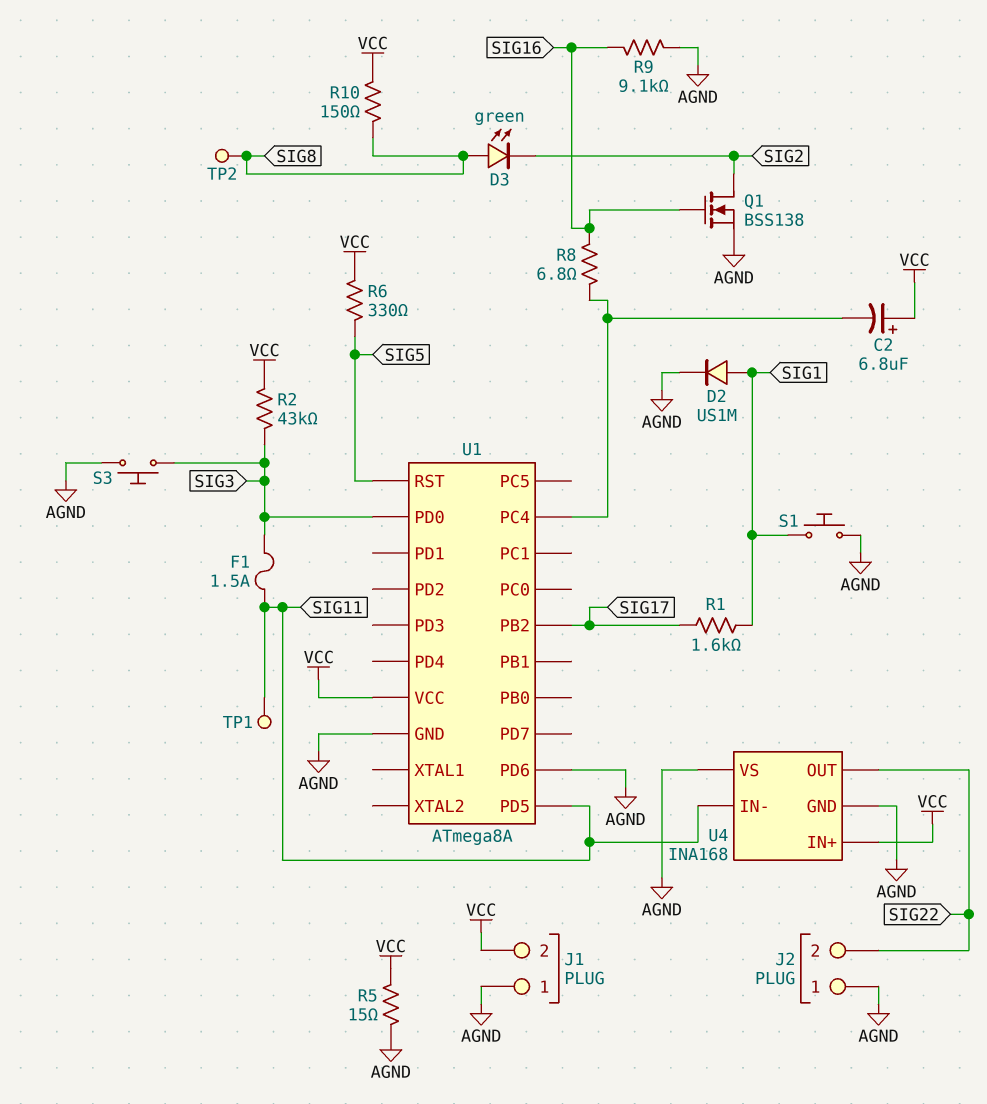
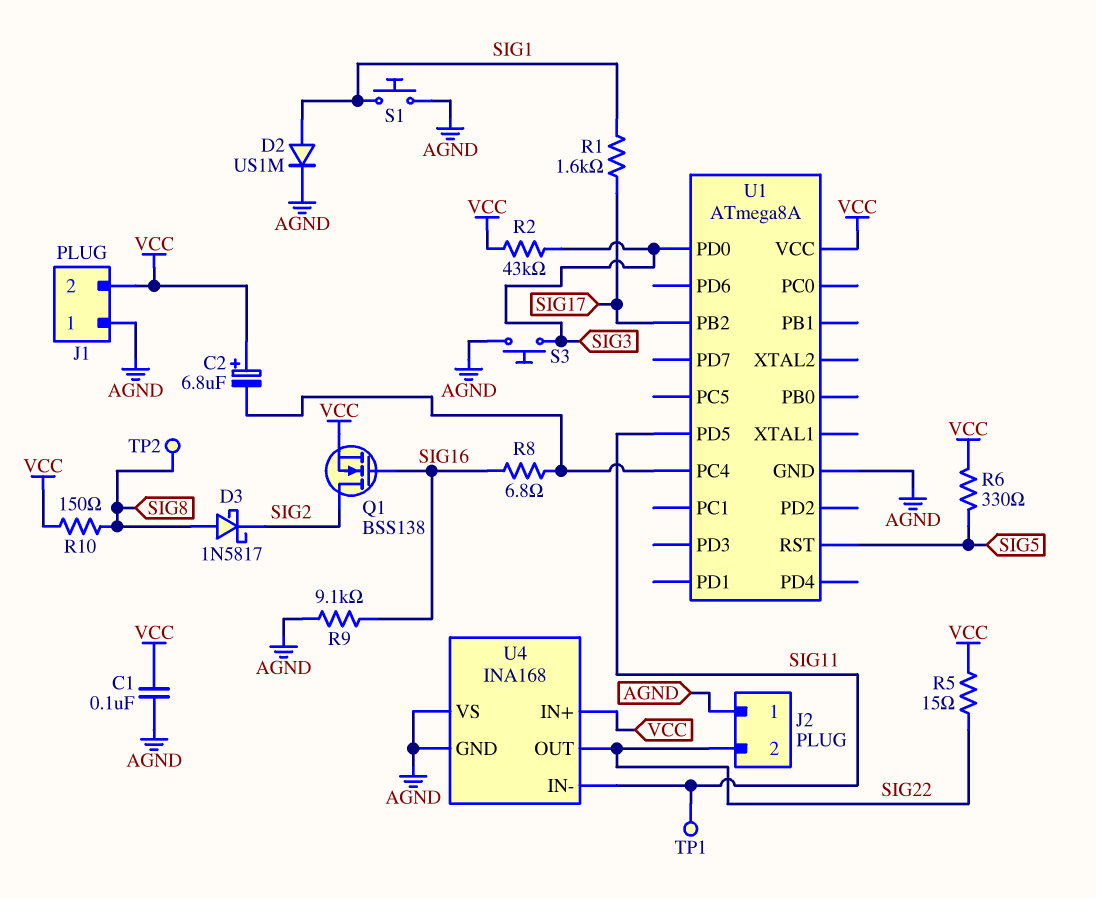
C1: none -> 100nF (AGND, VCC)
D3: LED green (A SIG8, K SIG2) -> schottky 1N5817 (A SIG8, K SIG2)
F1: 1.5A (SIG3, SIG11) -> none
Q1: NMOS BSS138 (G SIG16, D SIG2, S AGND) -> NMOS BSS138 (G SIG16, D SIG2, S VCC)
R5: 15 (AGND, VCC) -> 15 (SIG22, VCC)
U1 pin PD6: AGND -> none

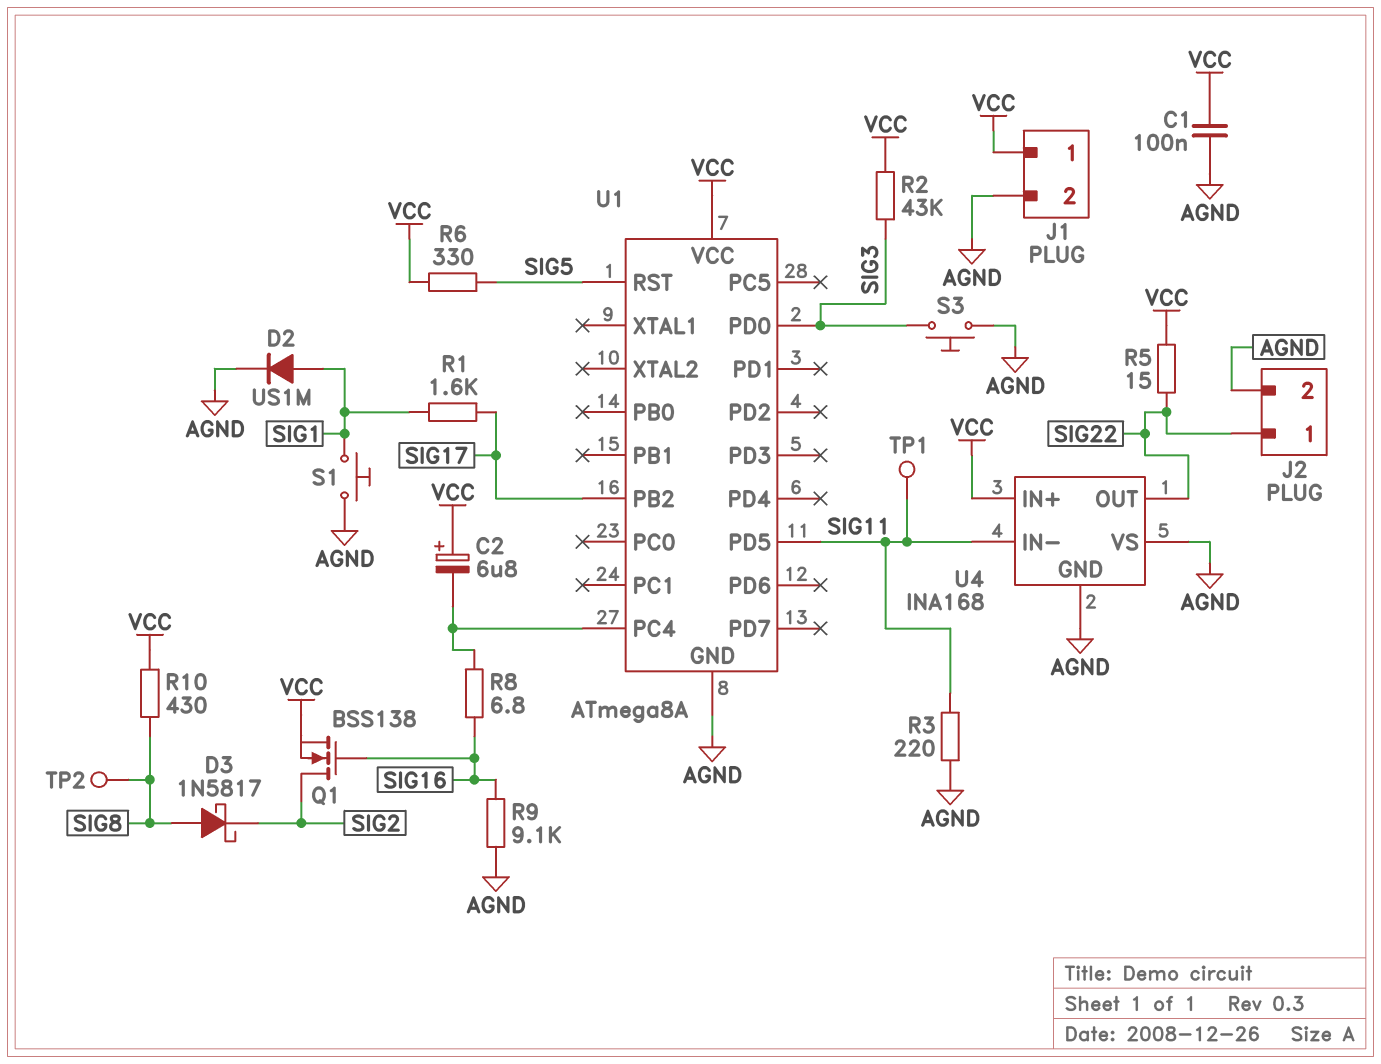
J1 pin 1: AGND -> VCC
J1 pin 2: VCC -> AGND
J2 pin 1: AGND -> SIG22
J2 pin 2: SIG22 -> AGND
R3: none -> 220 (AGND, SIG11)
R10: 150 (SIG8, VCC) -> 430 (SIG8, VCC)

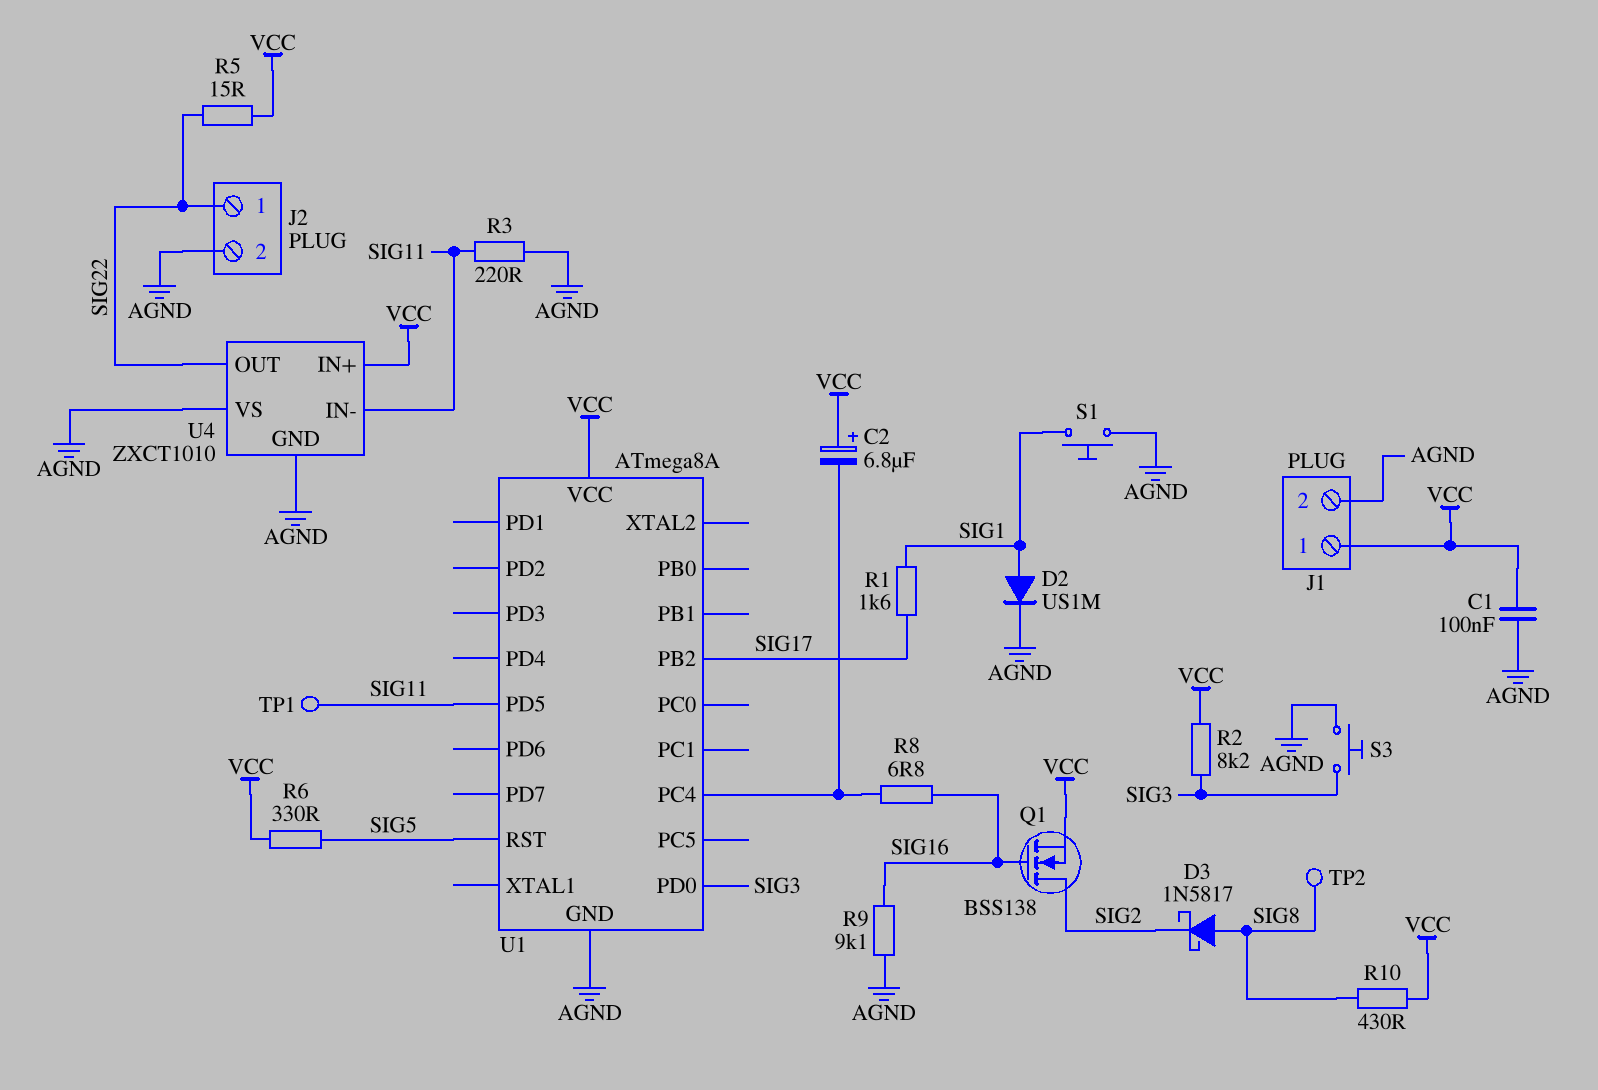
R2: 43k (SIG3, VCC) -> 8.2k (SIG3, VCC)
U4: INA168 -> ZXCT1010

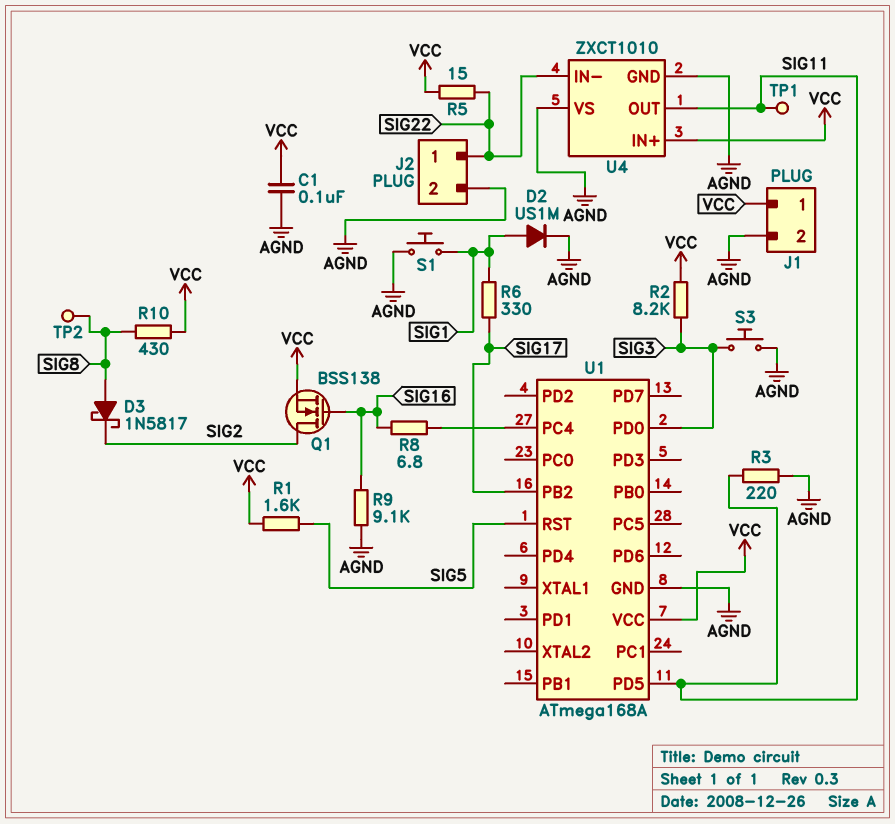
C2: 6.8uF (plus VCC, minus U1/PC4) -> none
R1: 1.6k (SIG1, SIG17) -> 1.6k (SIG5, VCC)
R6: 330 (SIG5, VCC) -> 330 (SIG1, SIG17)
U1: ATmega8A -> ATmega168A
U4 pin IN-: SIG11 -> SIG22
U4 pin OUT: SIG22 -> SIG11

